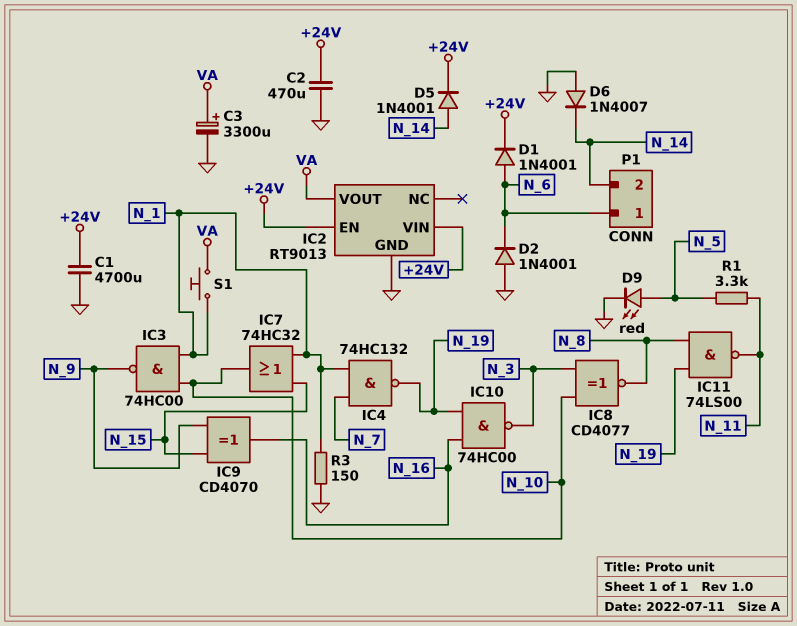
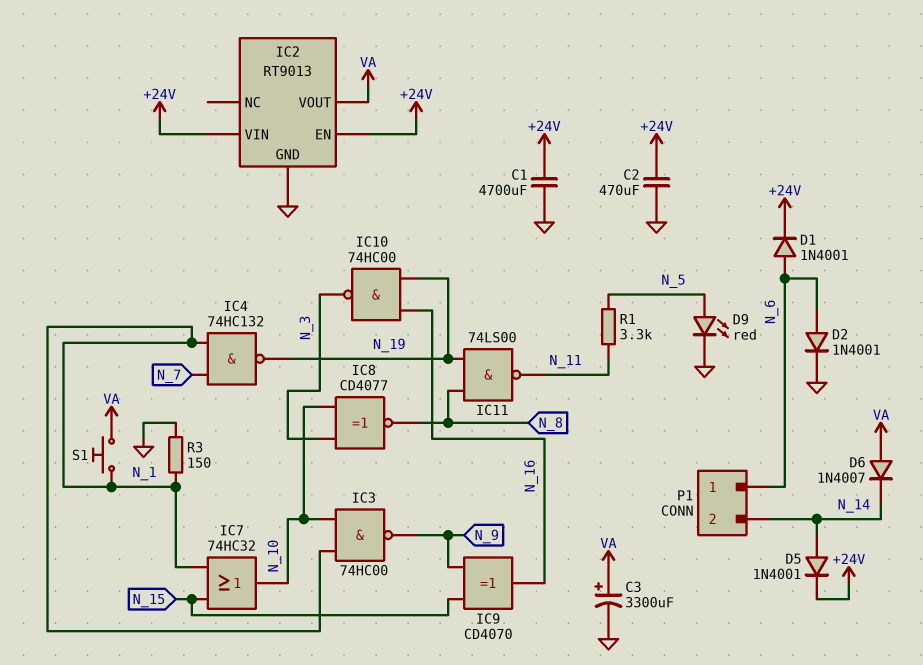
D2: diode 1N4001 (A GND, K N_6) -> diode 1N4001 (A N_6, K GND)
D6: diode 1N4007 (A GND, K N_14) -> diode 1N4007 (A VA, K N_14)

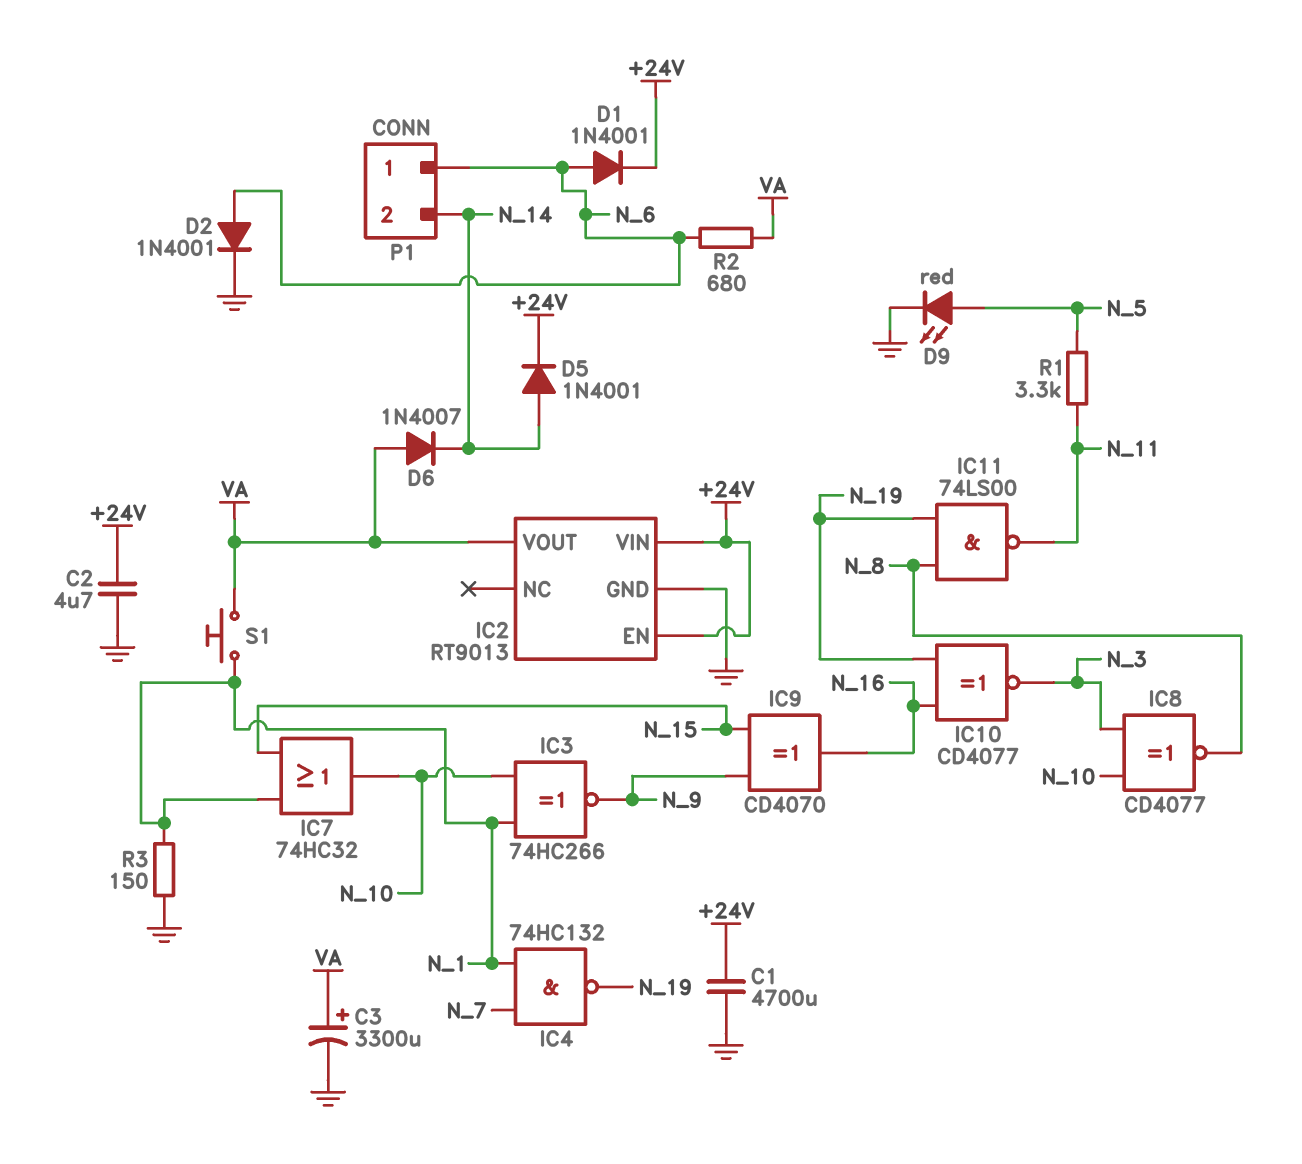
C2: 470uF (+24V, GND) -> 4.7uF (+24V, GND)
IC3: NAND 74HC00 (in N_1, in N_10, out N_9) -> XNOR 74HC266 (in N_1, in N_10, out N_9)
IC10: NAND 74HC00 (in N_16, in N_19, out N_3) -> XNOR CD4077 (in N_16, in N_19, out N_3)
R2: none -> 680 (N_6, VA)

